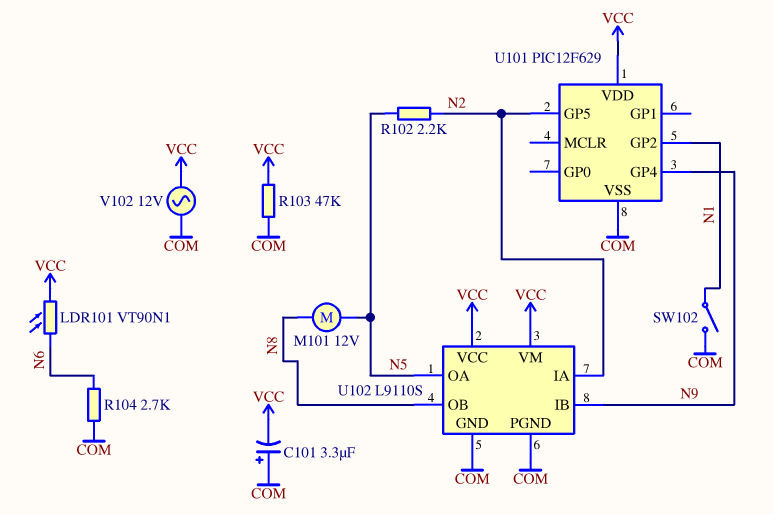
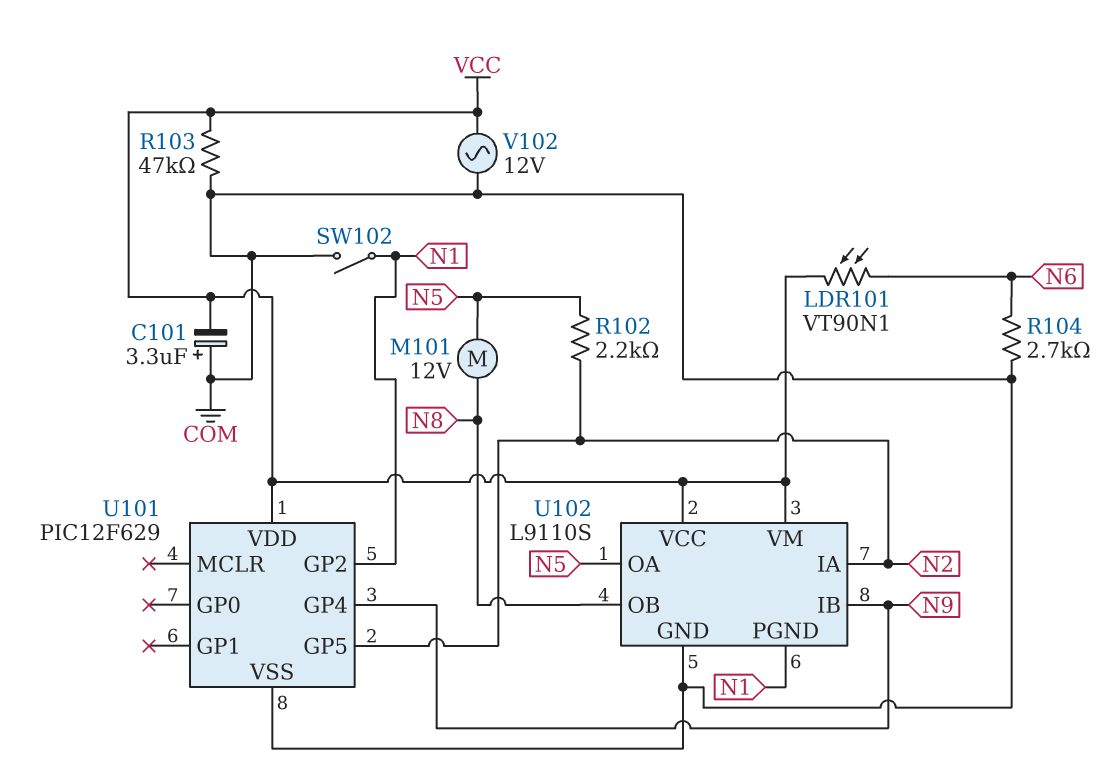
U102 pin PGND: COM -> N1

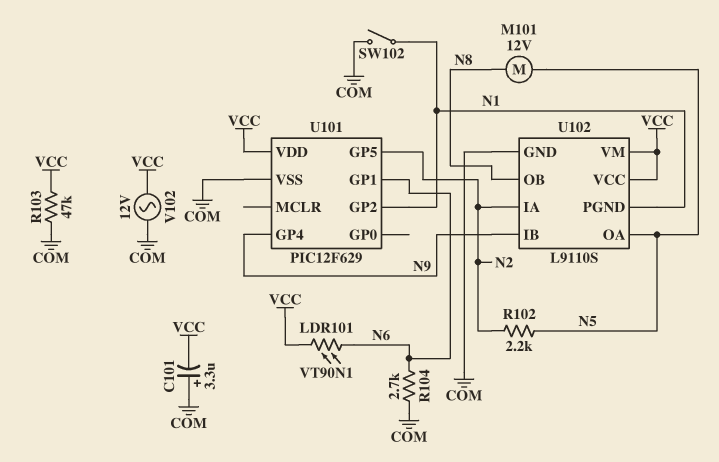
U101 pin GP1: none -> N6

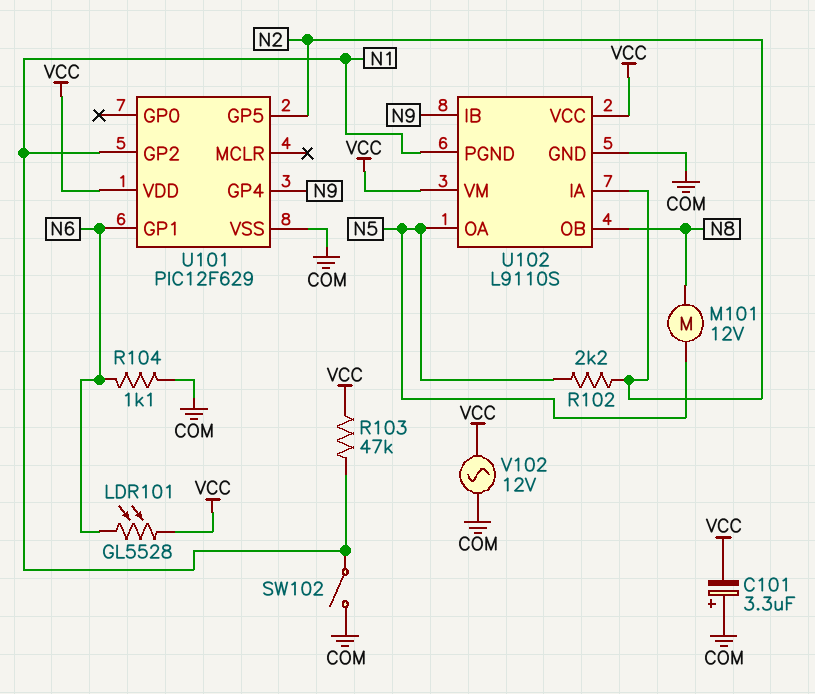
LDR101: VT90N1 (N6, VCC) -> GL5528 (N6, VCC)
R103: 47k (COM, VCC) -> 47k (N1, VCC)
R104: 2.7k (COM, N6) -> 1.1k (COM, N6)

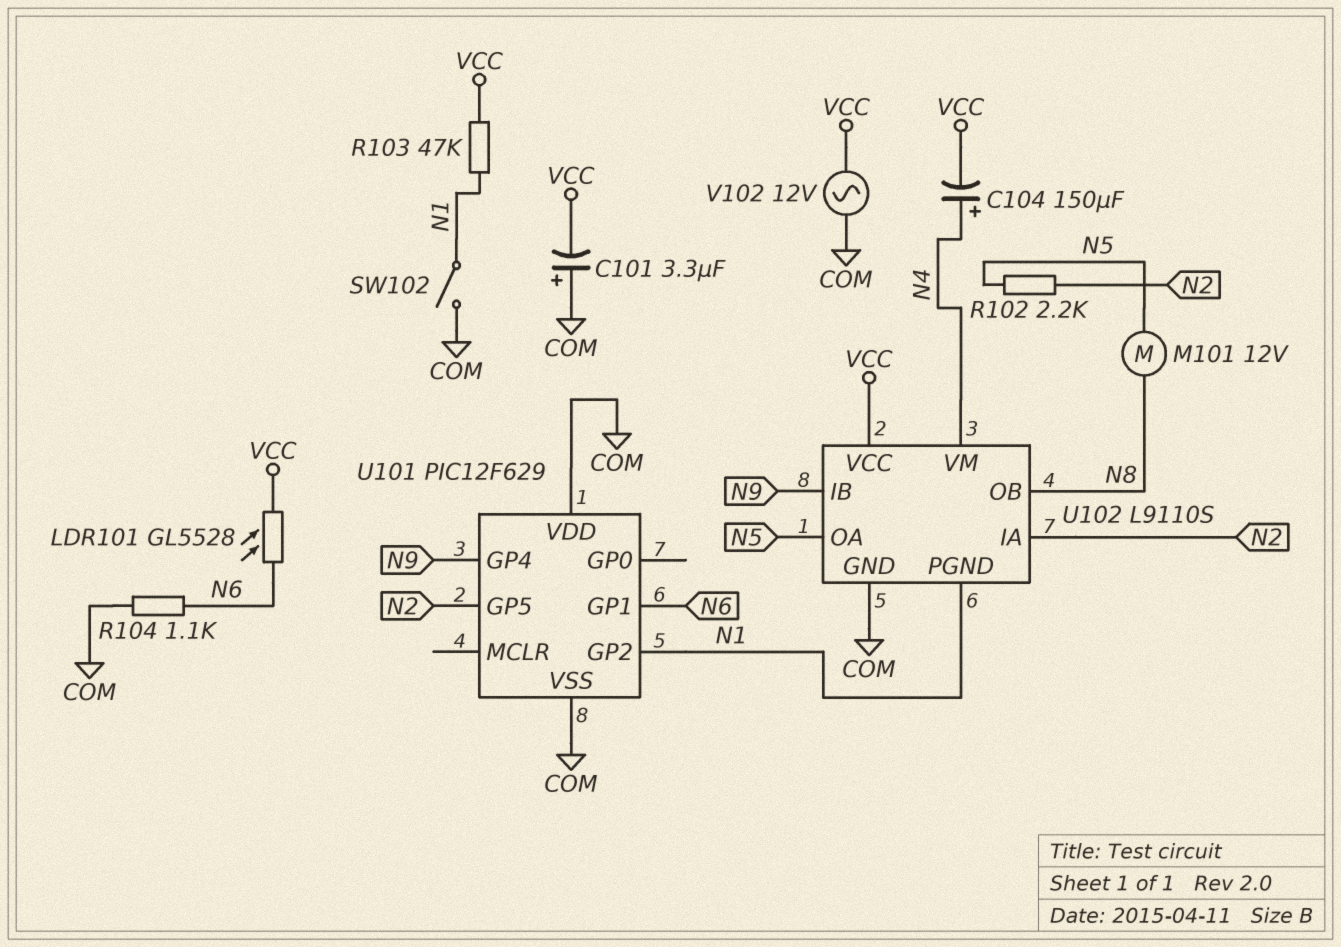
C104: none -> 150uF (plus N4, minus VCC)
U101 pin VDD: VCC -> COM
U102 pin VM: VCC -> N4

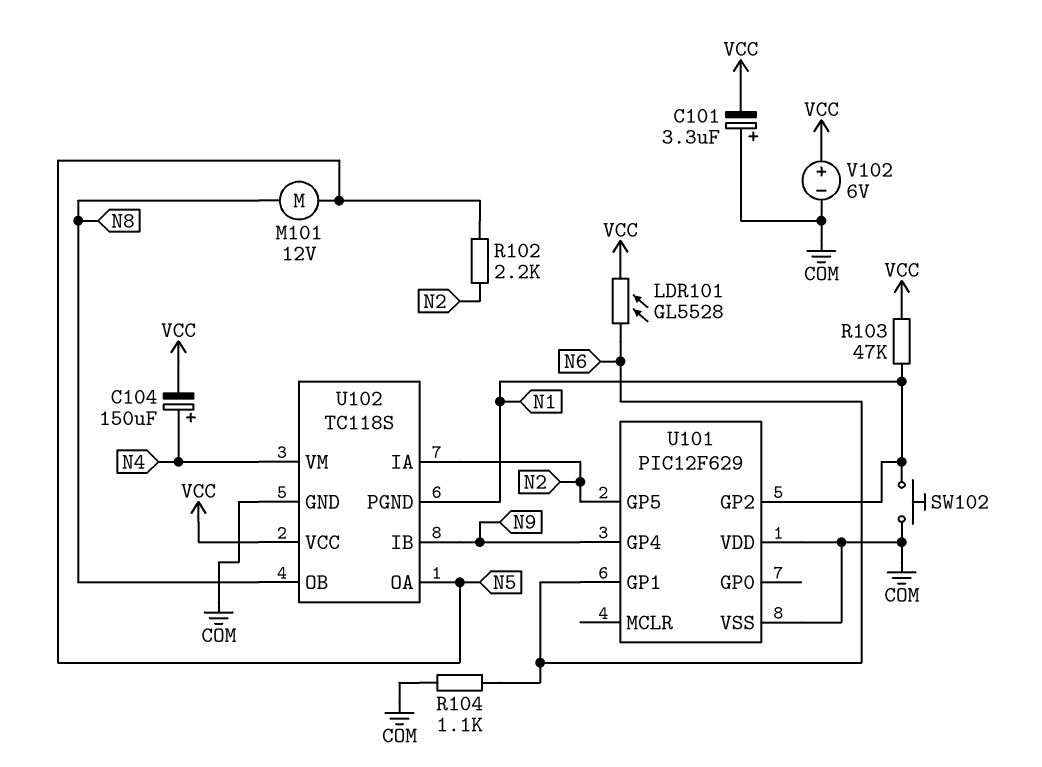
SW102: switch (COM, N1) -> button (COM, N1)
U102: L9110S -> TC118S
V102: AC 12V (COM, VCC) -> 6V (plus VCC, minus COM)

